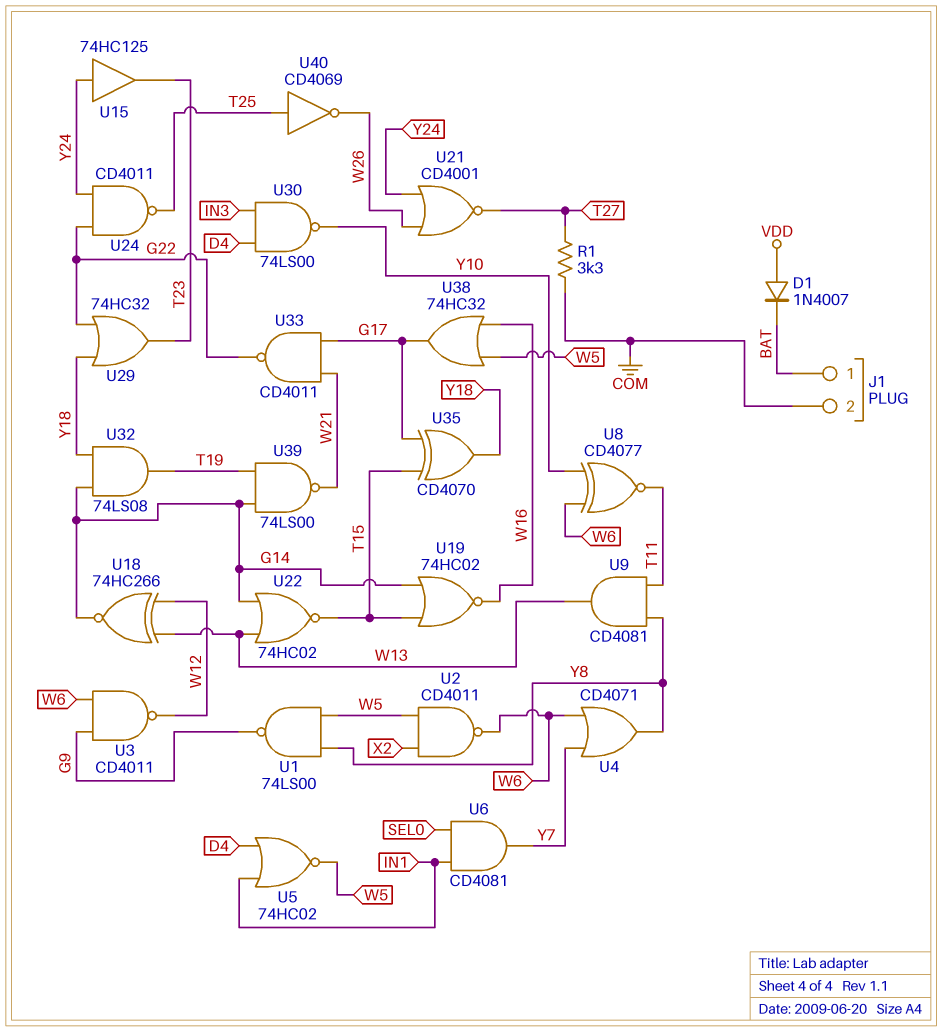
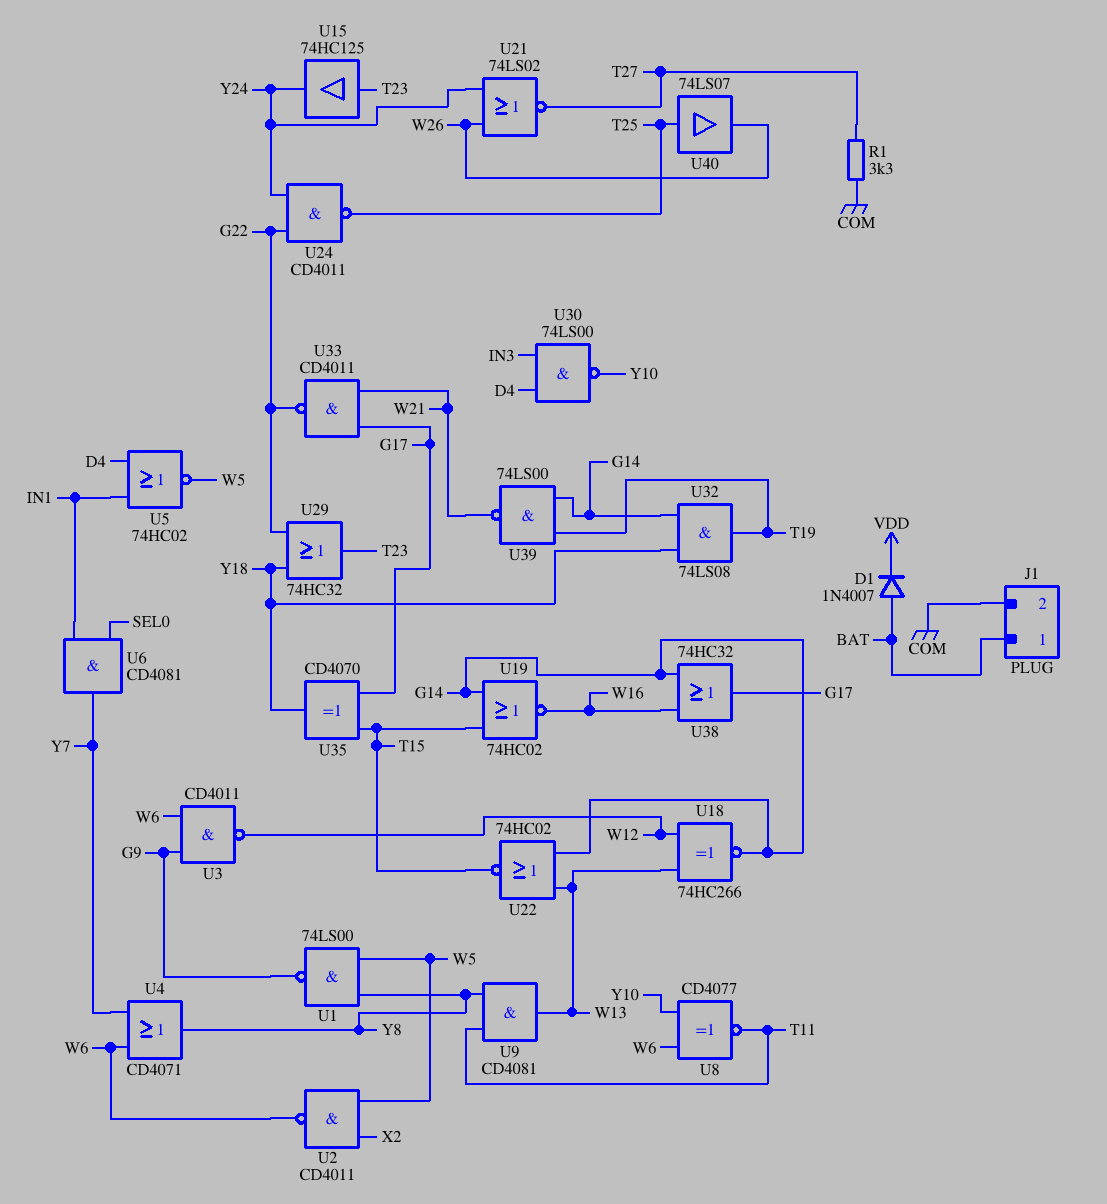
D1: diode 1N4007 (A VDD, K BAT) -> diode 1N4007 (A BAT, K VDD)
U15: buffer 74HC125 (in Y24, out T23) -> buffer 74HC125 (in T23, out Y24)
U21: NOR CD4001 (in W26, in Y24, out T27) -> NOR 74LS02 (in W26, in Y24, out T27)
U38: OR 74HC32 (in W5, in W16, out G17) -> OR 74HC32 (in G14, in W16, out G17)
U40: NOT CD4069 (in T25, out W26) -> buffer 74LS07 (in T25, out W26)

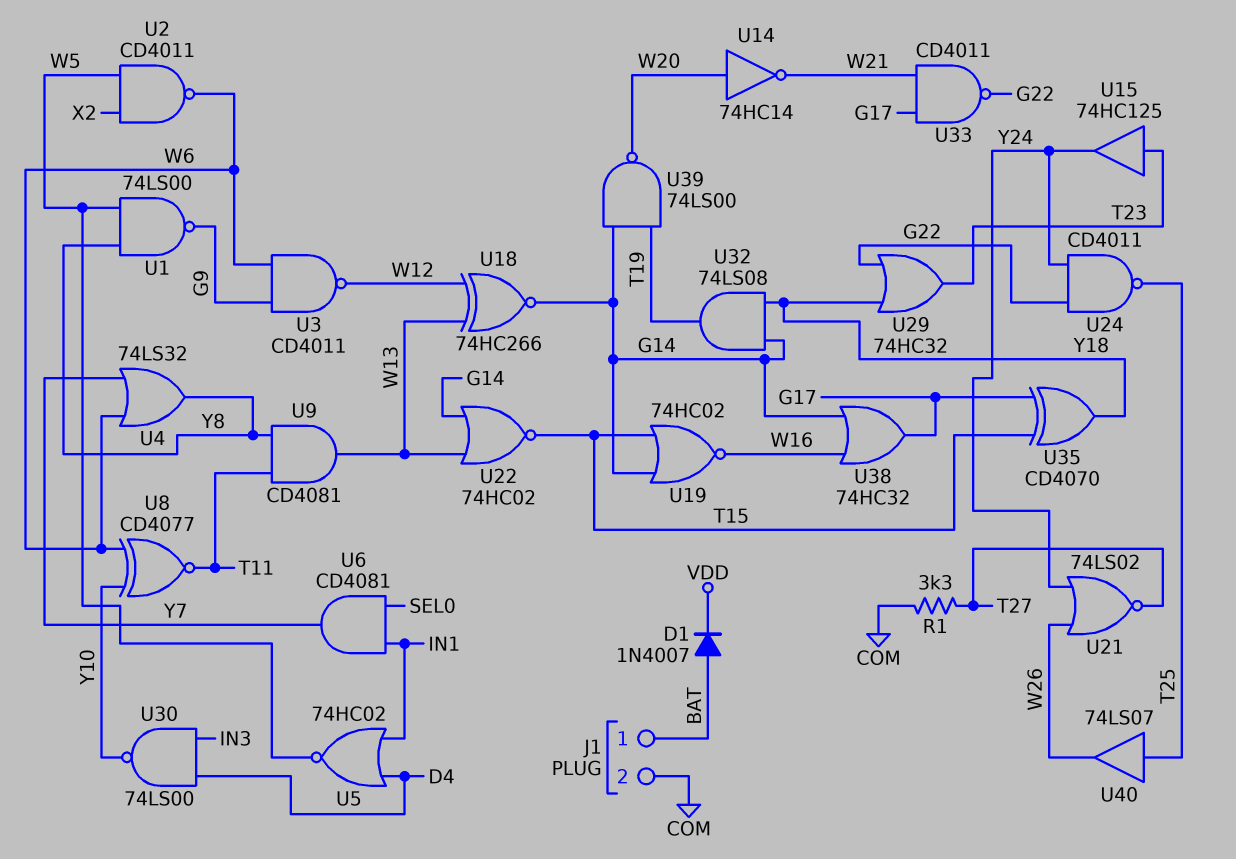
U4: OR CD4071 (in W6, in Y7, out Y8) -> OR 74LS32 (in W6, in Y7, out Y8)
U14: none -> NOT 74HC14 (in W20, out W21)
U39: NAND 74LS00 (in G14, in T19, out W21) -> NAND 74LS00 (in G14, in T19, out W20)

